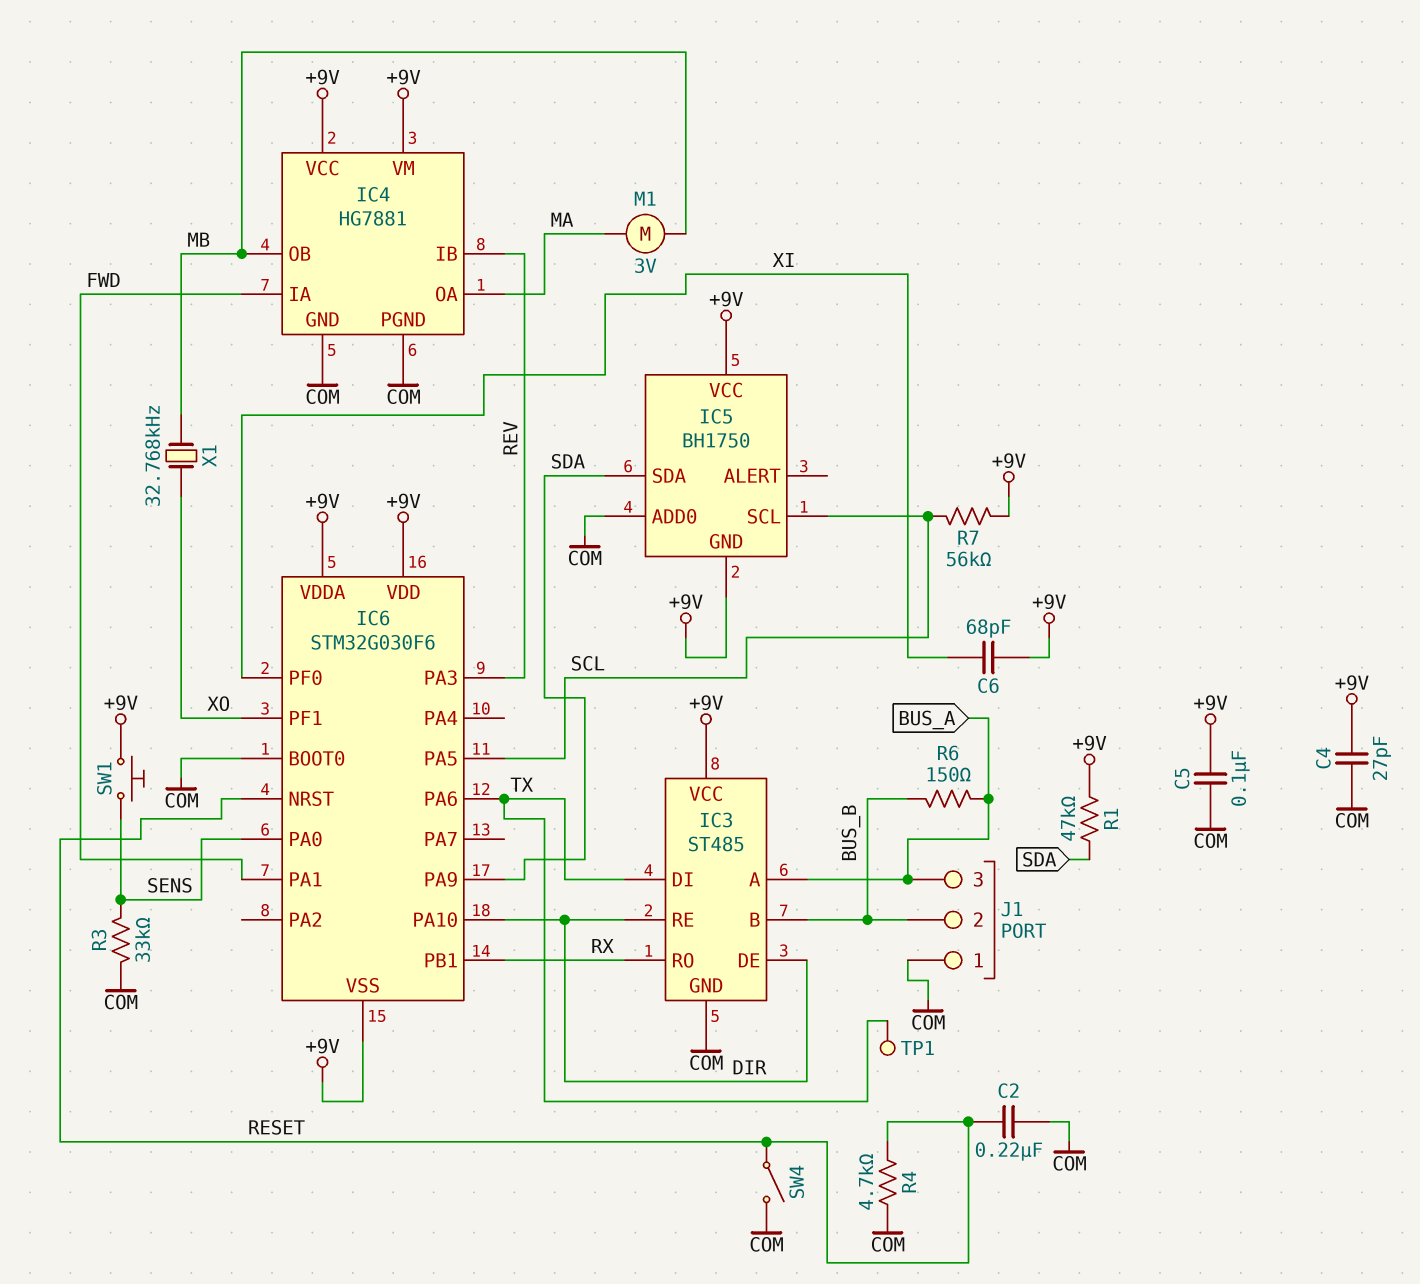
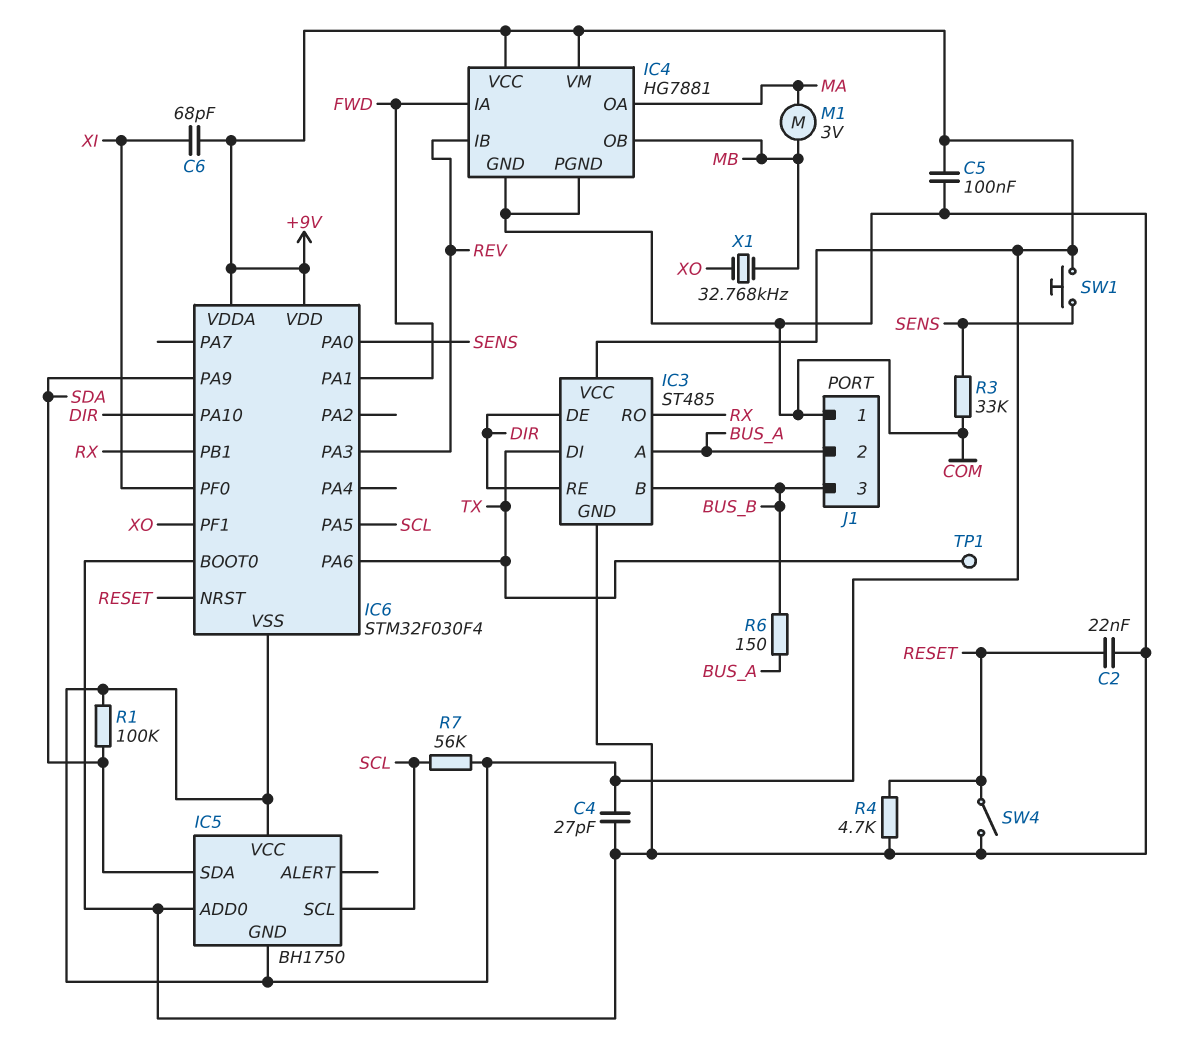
C2: 220nF (COM, RESET) -> 22nF (COM, RESET)
IC6: STM32G030F6 -> STM32F030F4
J1 pin 2: BUS_B -> BUS_A
J1 pin 3: BUS_A -> BUS_B
R1: 47k (+9V, SDA) -> 100k (+9V, SDA)

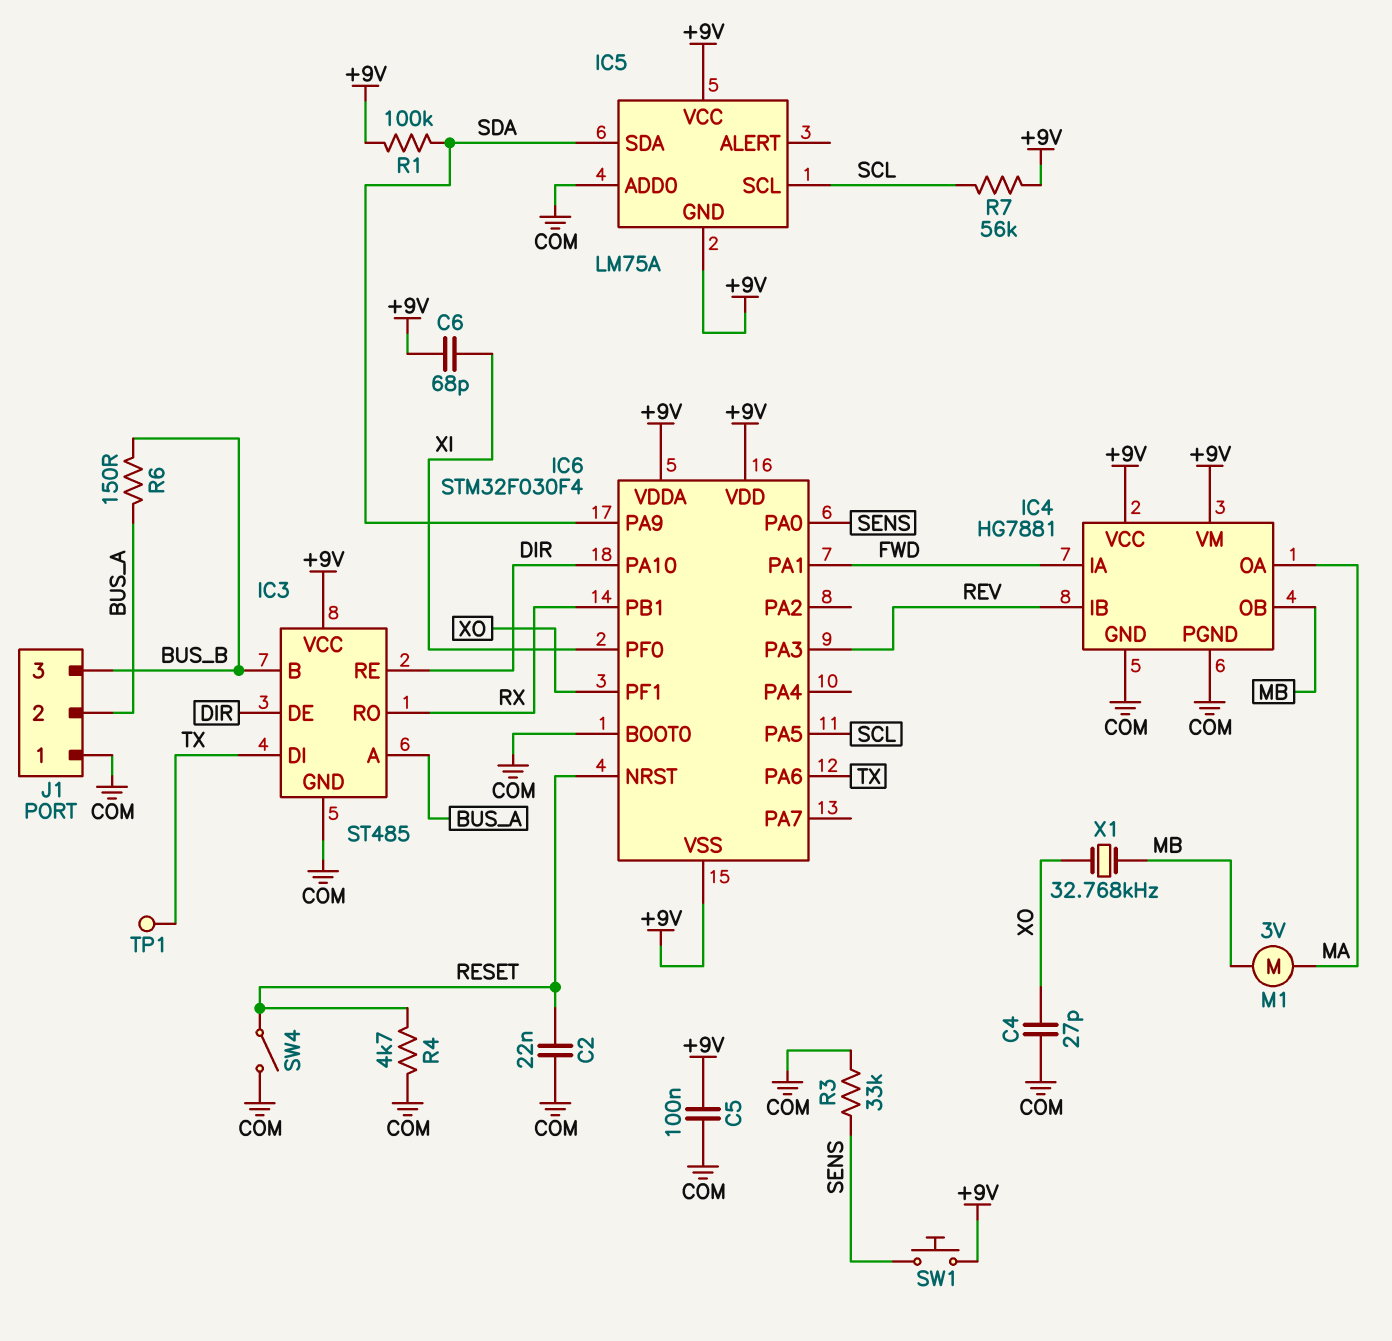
C4: 27pF (+9V, COM) -> 27pF (COM, XO)
IC5: BH1750 -> LM75A

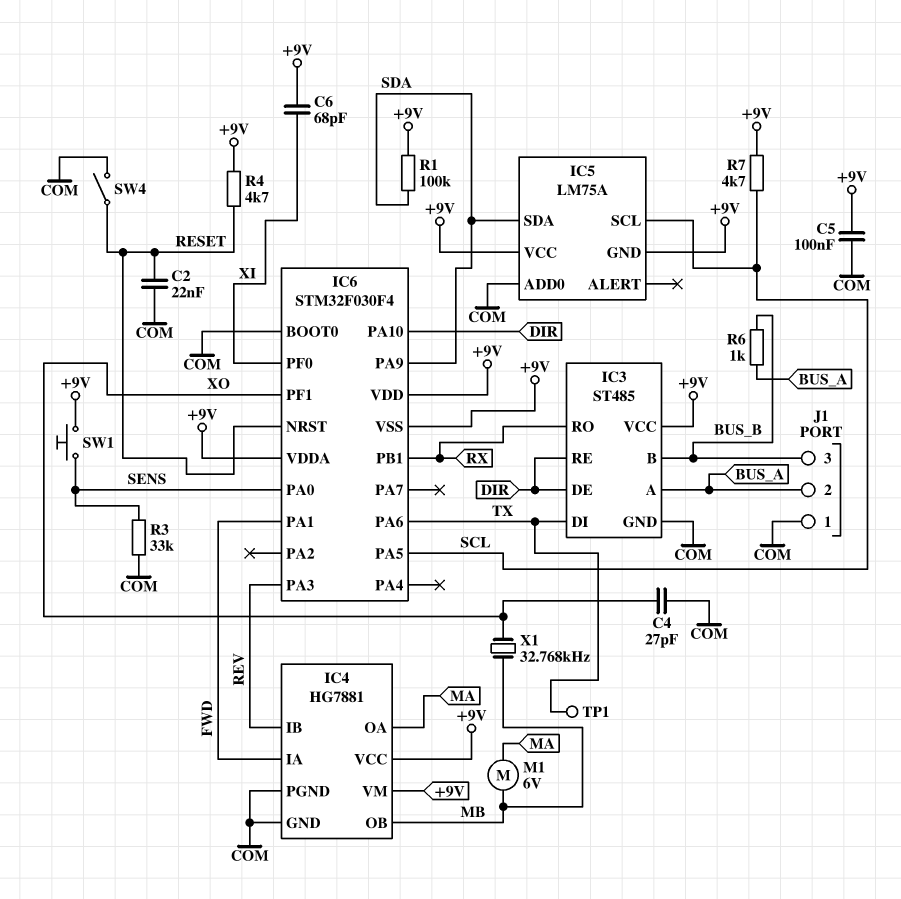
M1: motor 3V (MA, MB) -> motor 6V (MA, MB)
R4: 4.7k (COM, RESET) -> 4.7k (+9V, RESET)
R6: 150 (BUS_A, BUS_B) -> 1k (BUS_A, BUS_B)
R7: 56k (+9V, SCL) -> 4.7k (+9V, SCL)

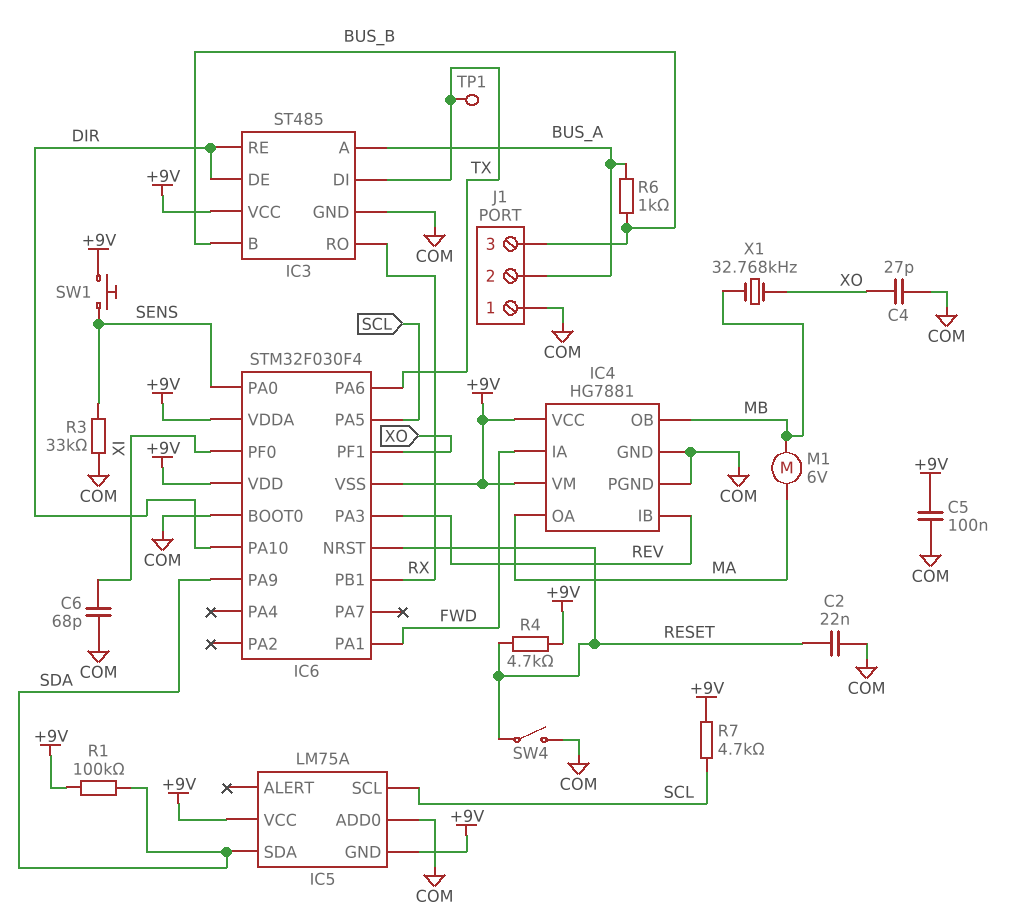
C6: 68pF (+9V, XI) -> 68pF (COM, XI)

